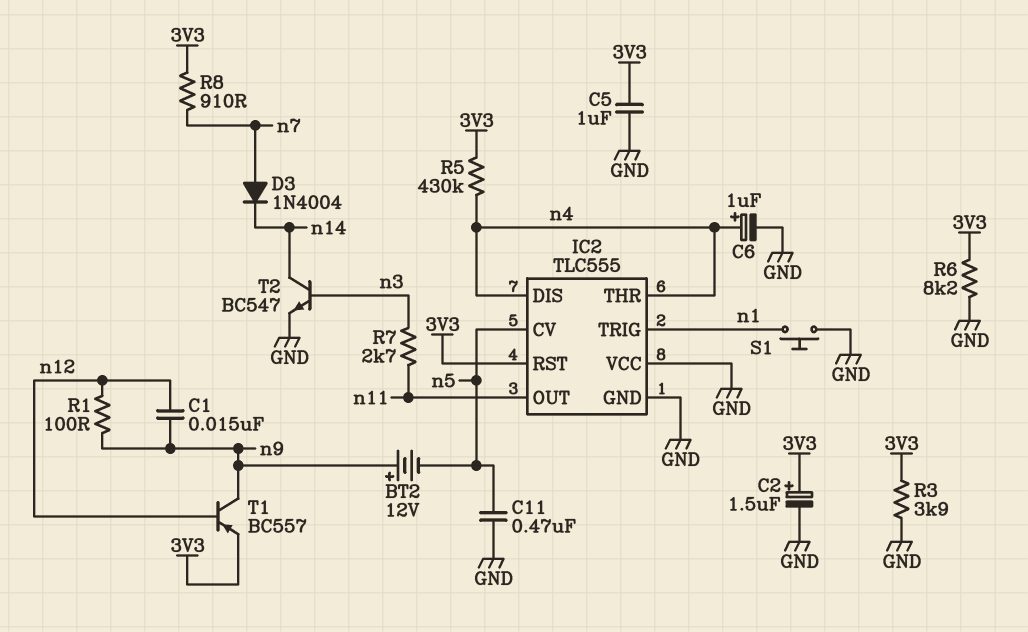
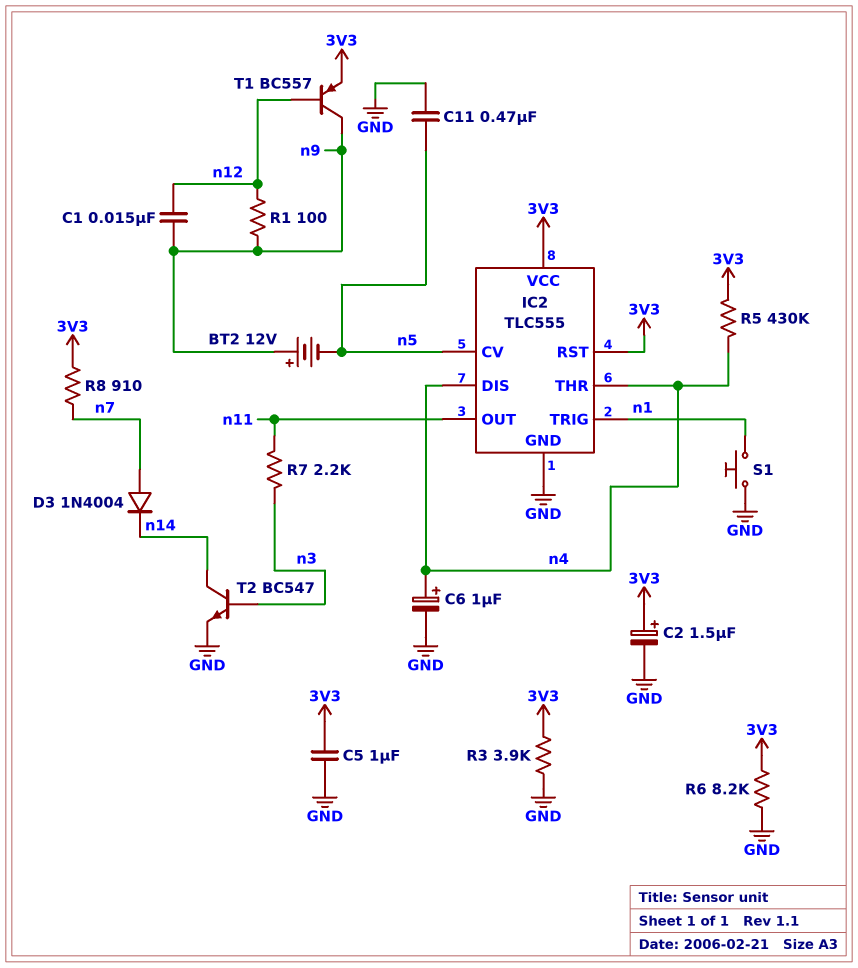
IC2 pin VCC: GND -> 3V3
R7: 2.7k (n3, n11) -> 2.2k (n3, n11)

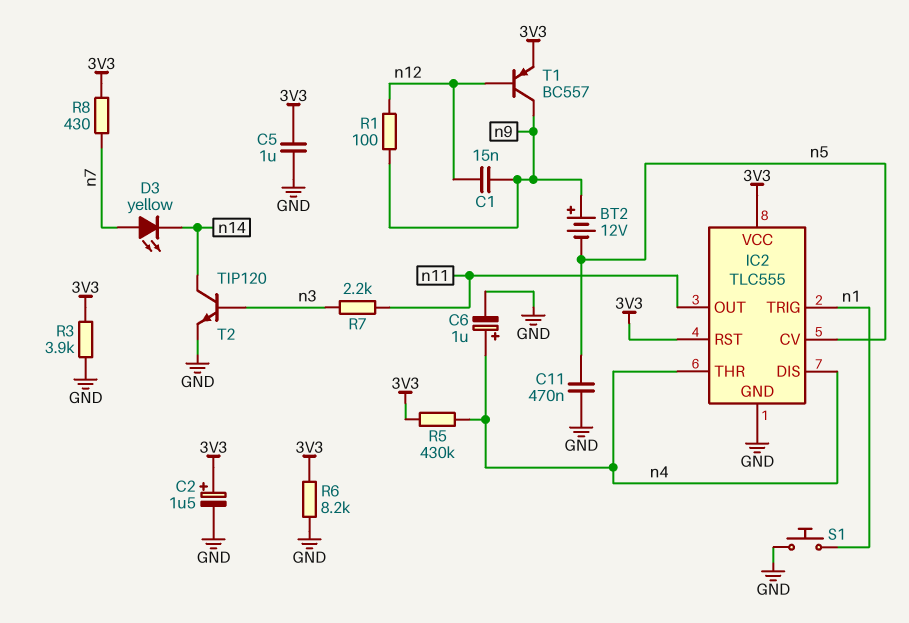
D3: diode 1N4004 (A n7, K n14) -> LED yellow (A n7, K n14)
R8: 910 (3V3, n7) -> 430 (3V3, n7)
T2: NPN BC547 (B n3, C n14, E GND) -> NPN TIP120 (B n3, C n14, E GND)

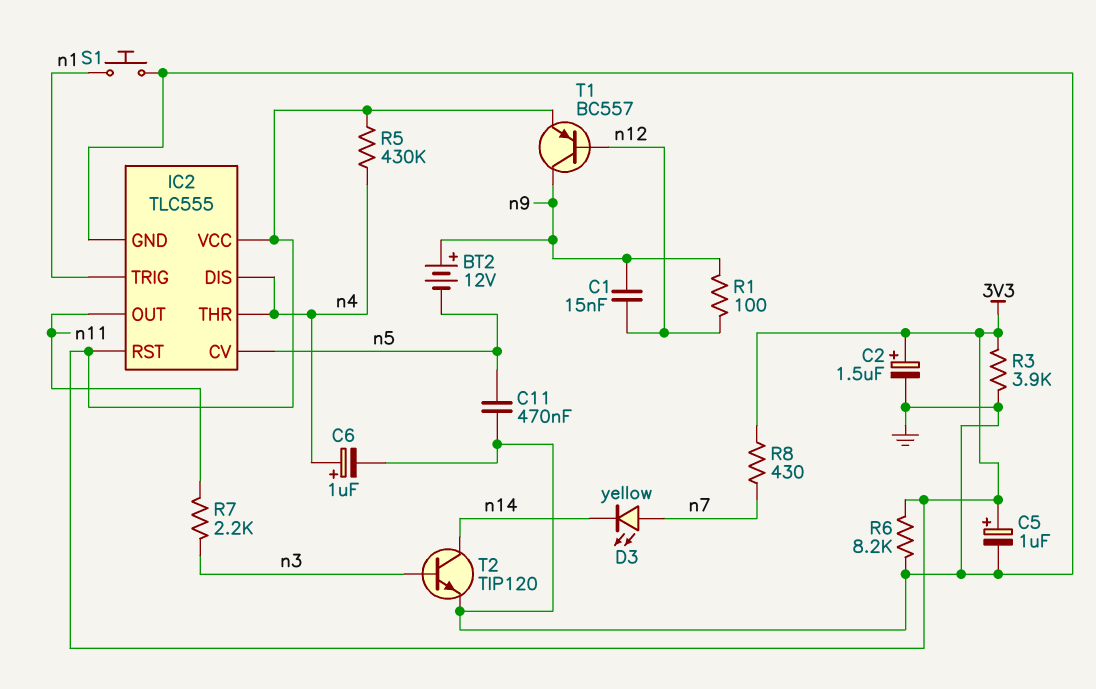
C5: 1uF (3V3, GND) -> 1uF (plus 3V3, minus GND)

